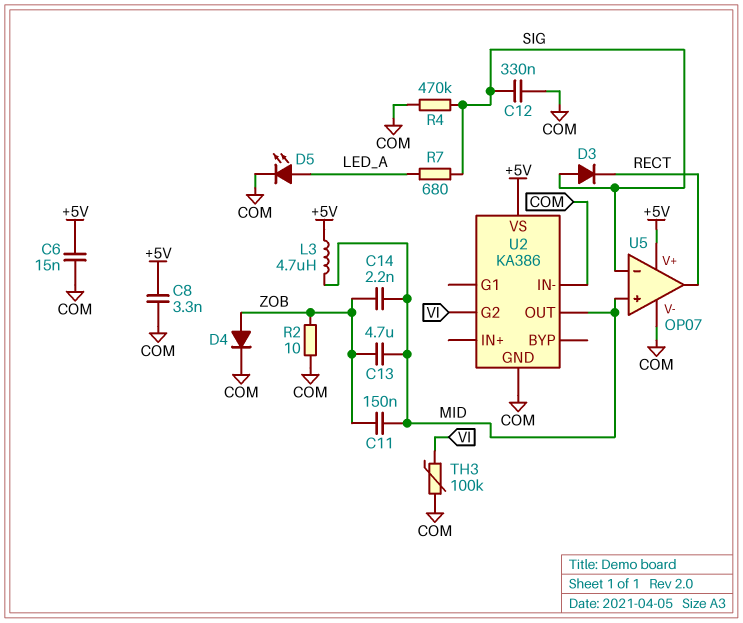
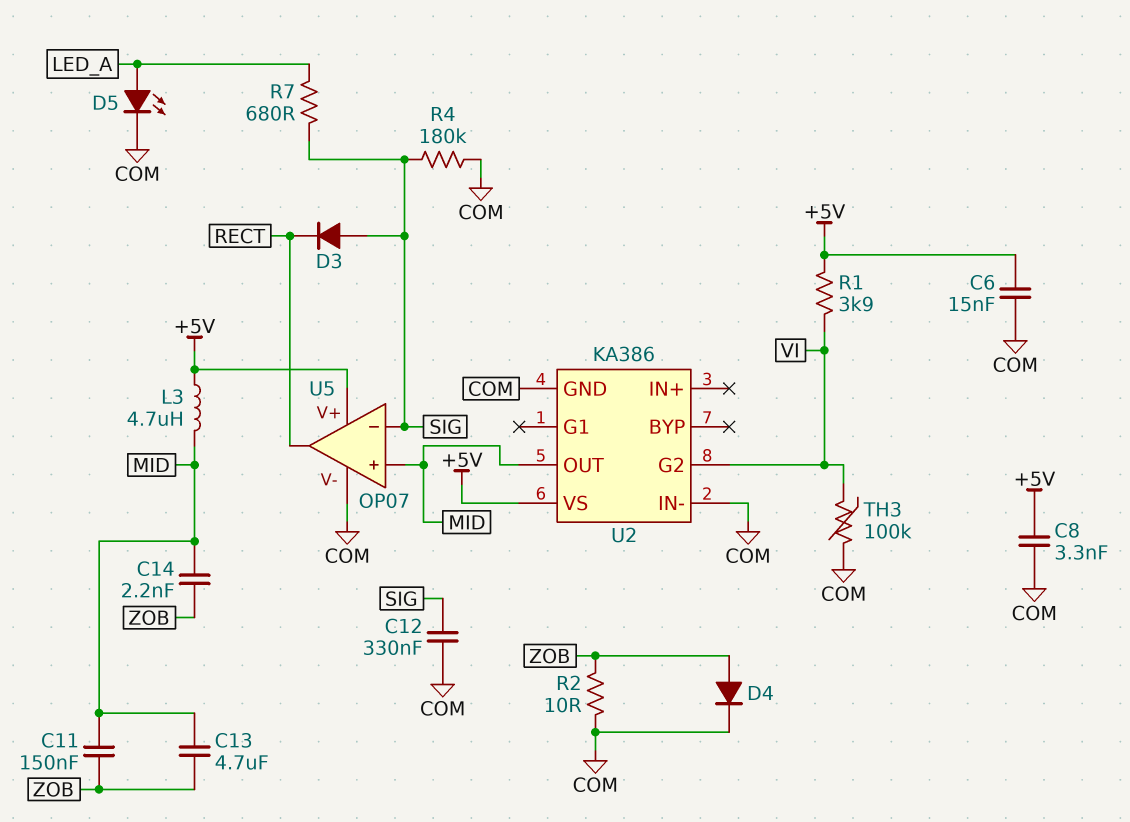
R1: none -> 3.9k (+5V, VI)
R4: 470k (COM, SIG) -> 180k (COM, SIG)

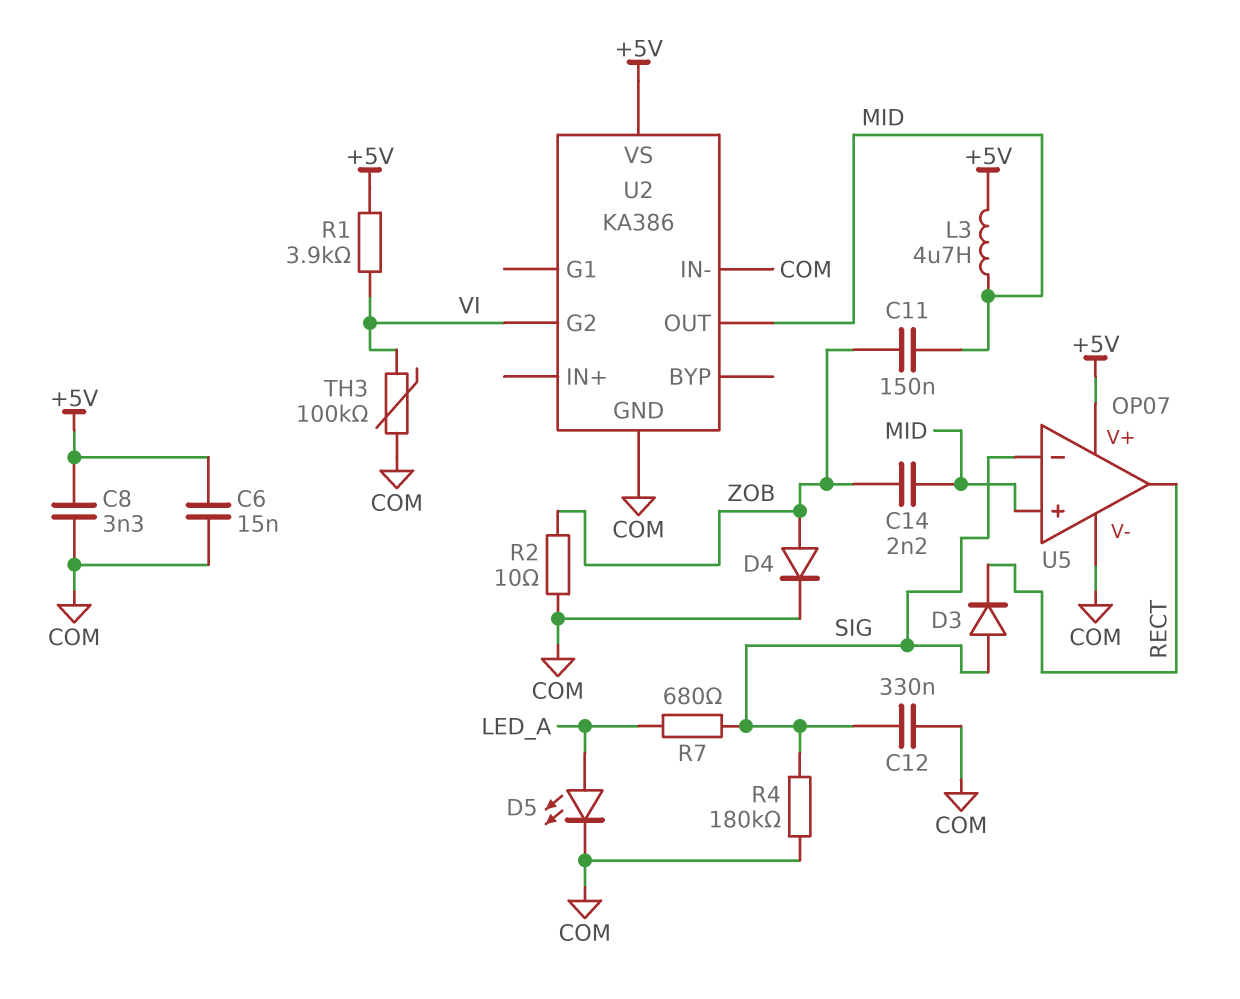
C13: 4.7uF (MID, ZOB) -> none

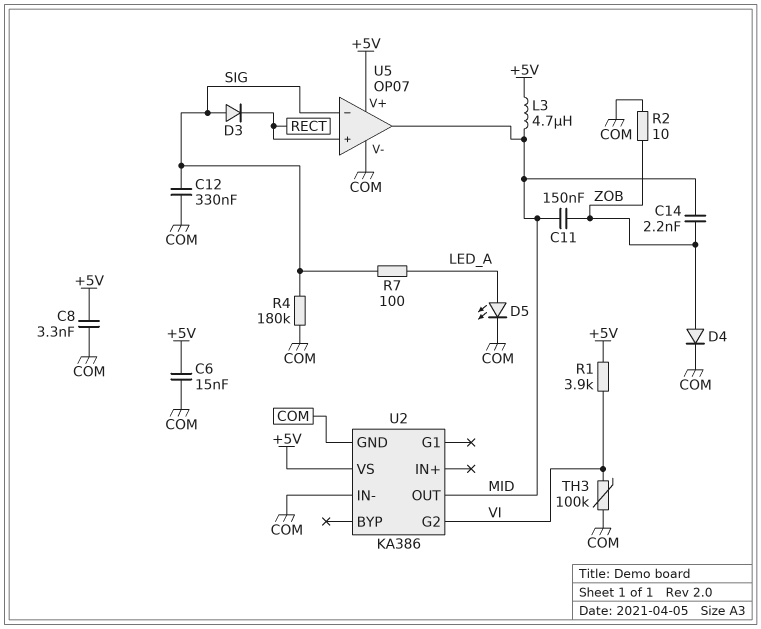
R7: 680 (LED_A, SIG) -> 100 (LED_A, SIG)
U5 pin in+: MID -> RECT
U5 pin out: RECT -> MID

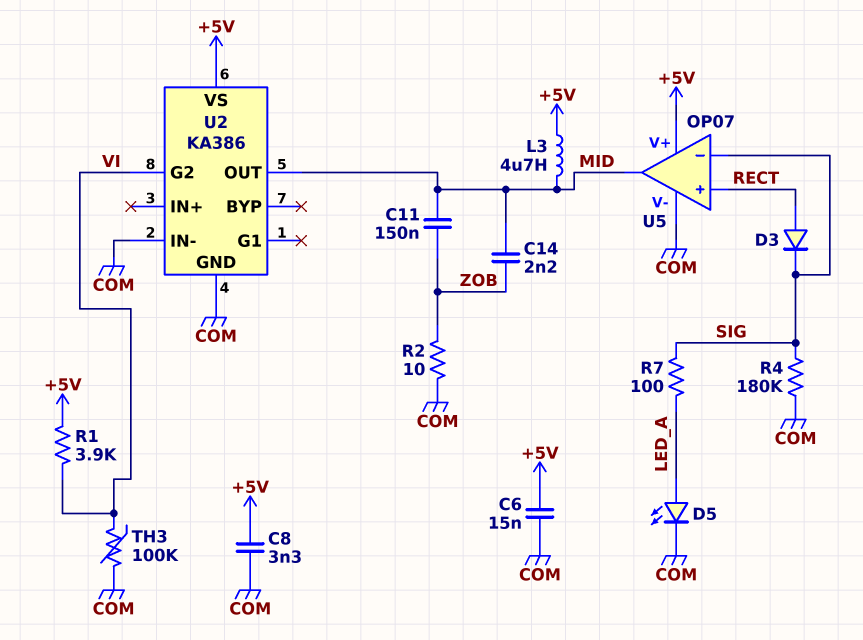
C12: 330nF (COM, SIG) -> none
D3: diode (A SIG, K RECT) -> diode (A RECT, K SIG)
D4: diode (A ZOB, K COM) -> none

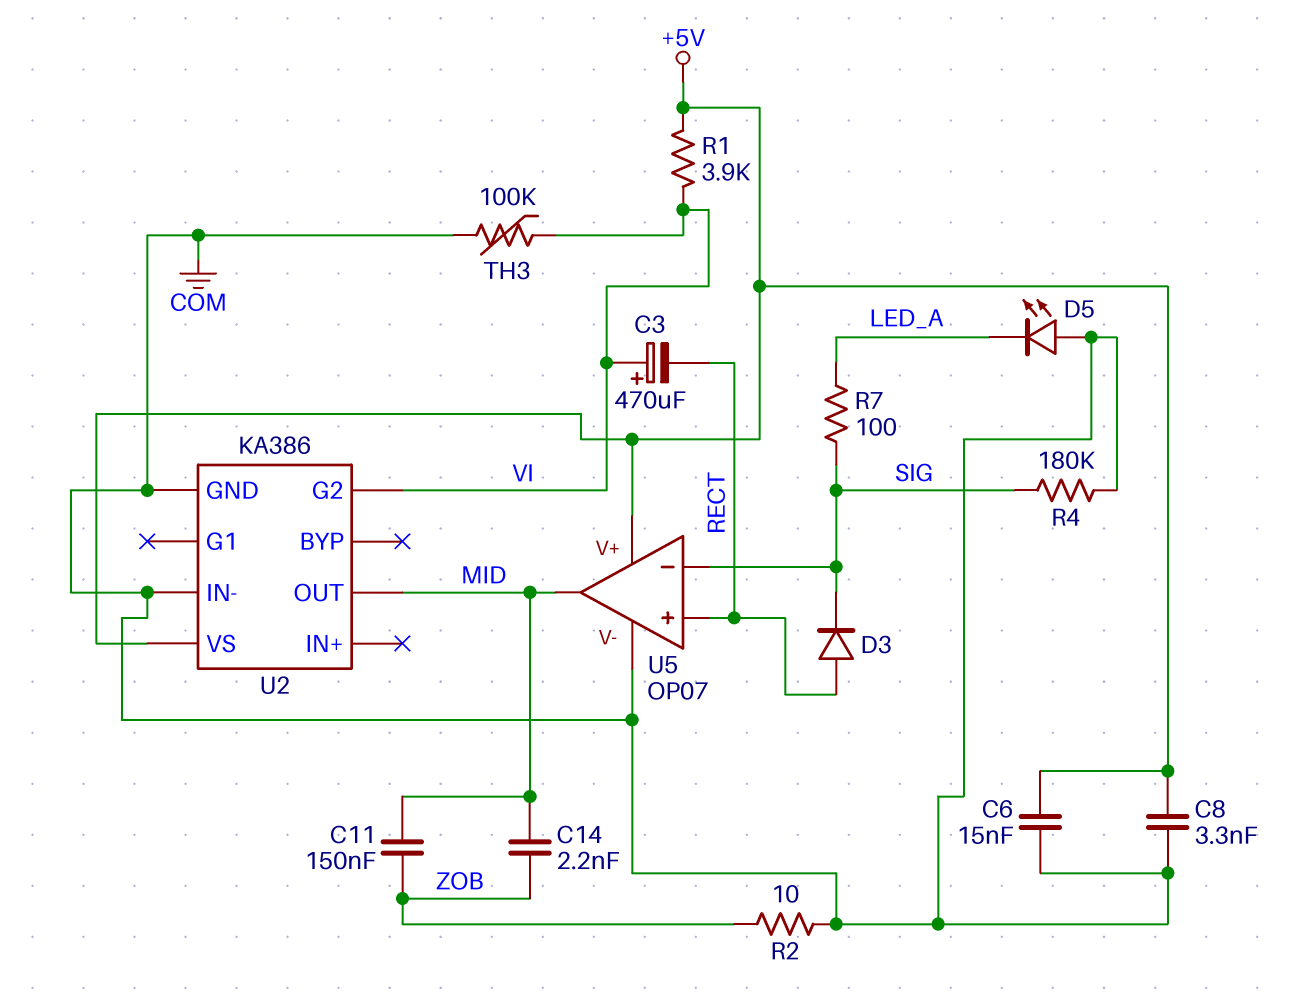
C3: none -> 470uF (plus VI, minus RECT)
D5: LED (A LED_A, K COM) -> LED (A COM, K LED_A)
L3: 4.7uH (+5V, MID) -> none

